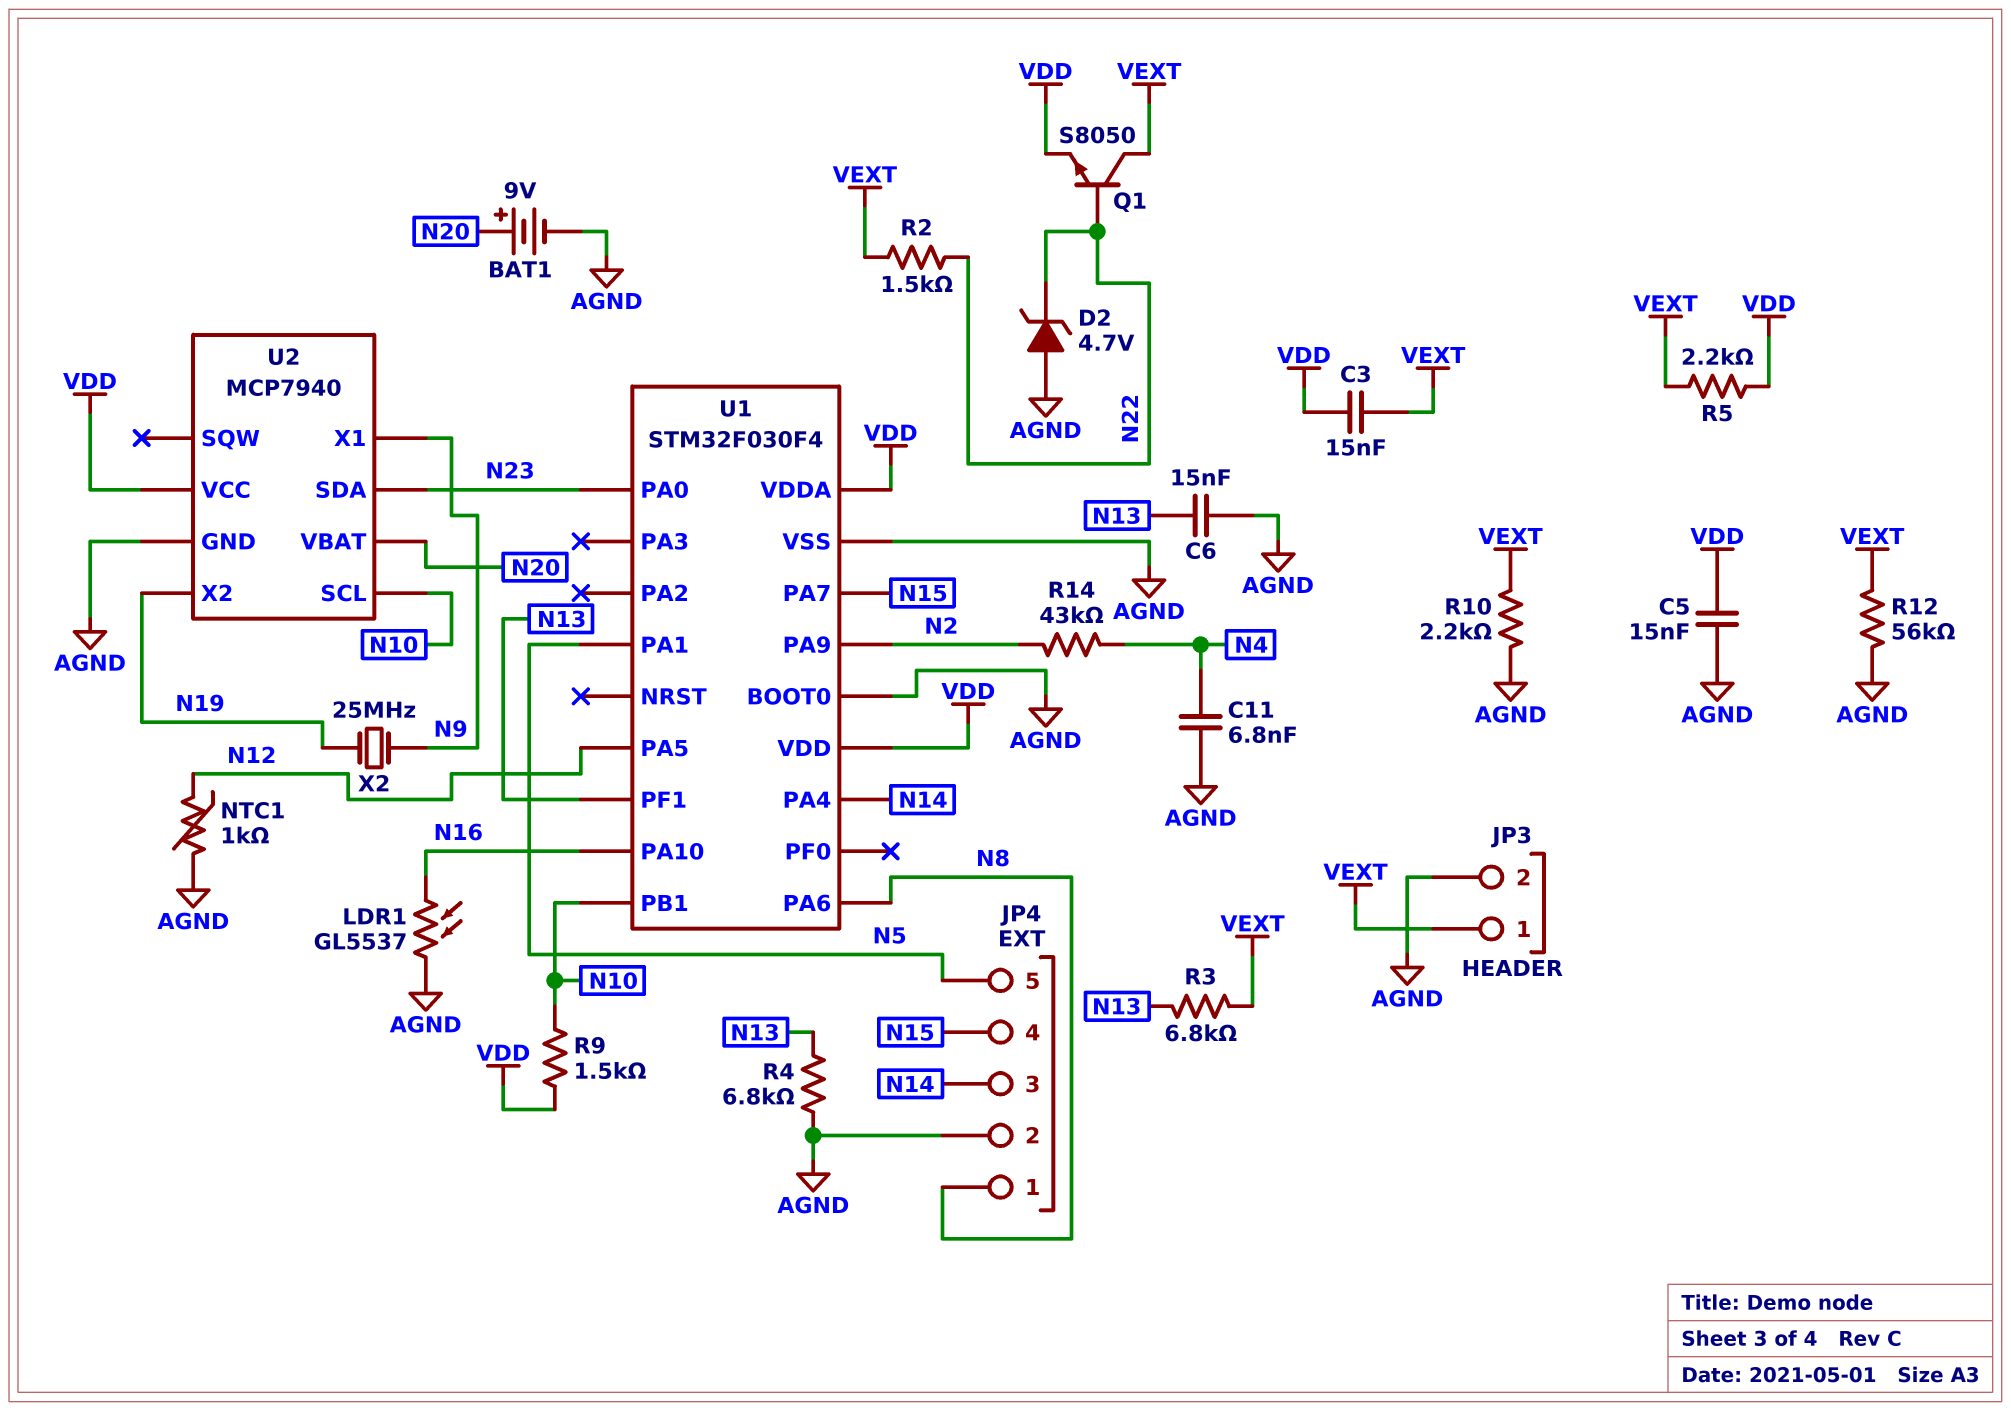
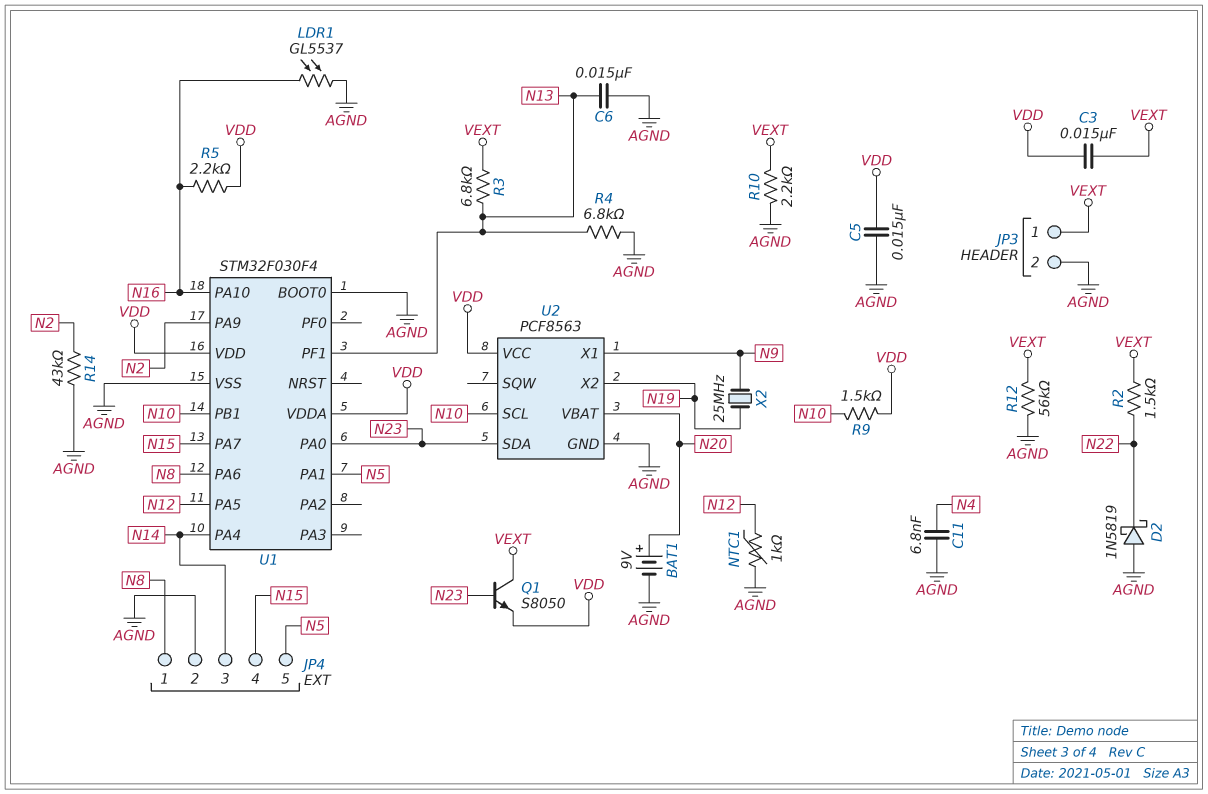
D2: zener 4.7V (A AGND, K N22) -> schottky 1N5819 (A AGND, K N22)
Q1: NPN S8050 (B N22, C VEXT, E VDD) -> NPN S8050 (B N23, C VEXT, E VDD)
R5: 2.2k (VDD, VEXT) -> 2.2k (N16, VDD)
R14: 43k (N2, N4) -> 43k (AGND, N2)
U2: MCP7940 -> PCF8563

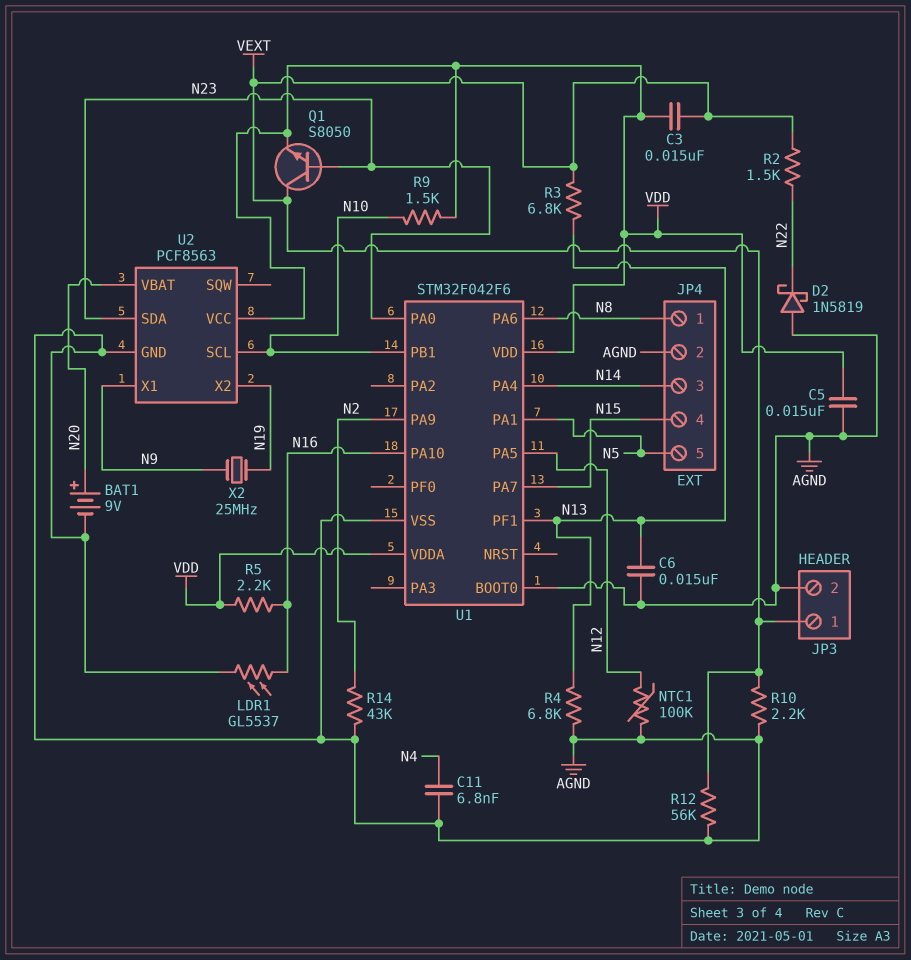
NTC1: 1k (AGND, N12) -> 100k (AGND, N12)
U1: STM32F030F4 -> STM32F042F6

